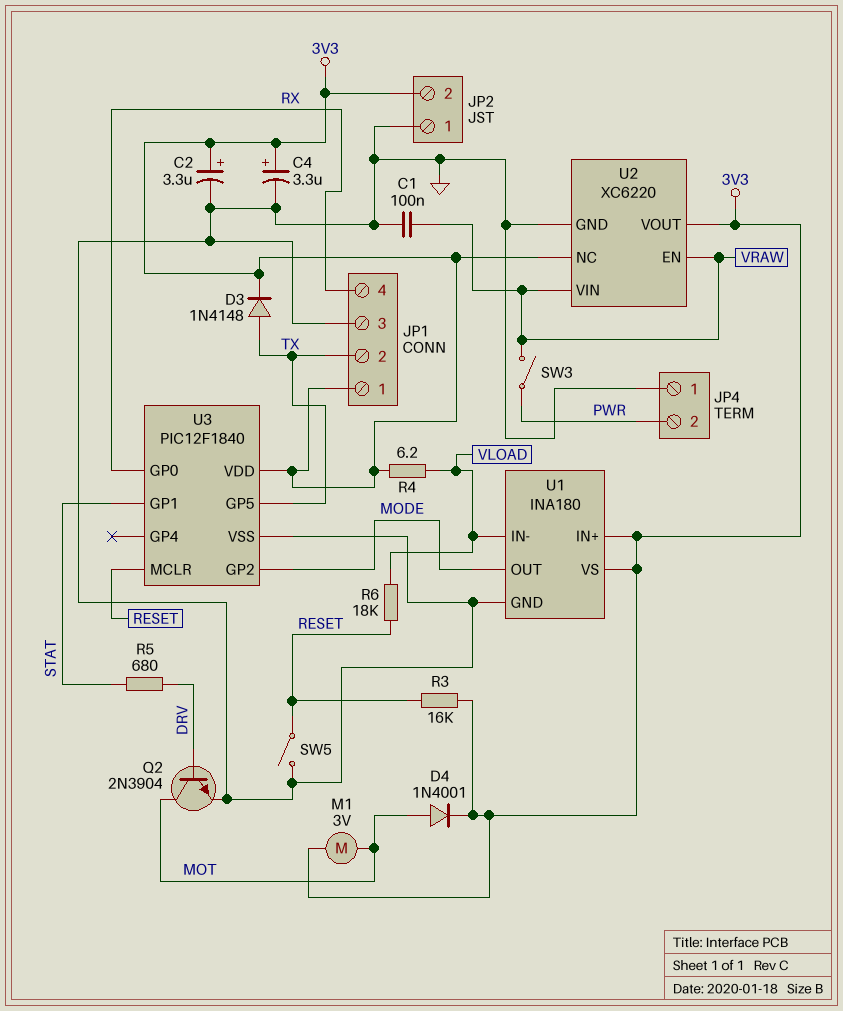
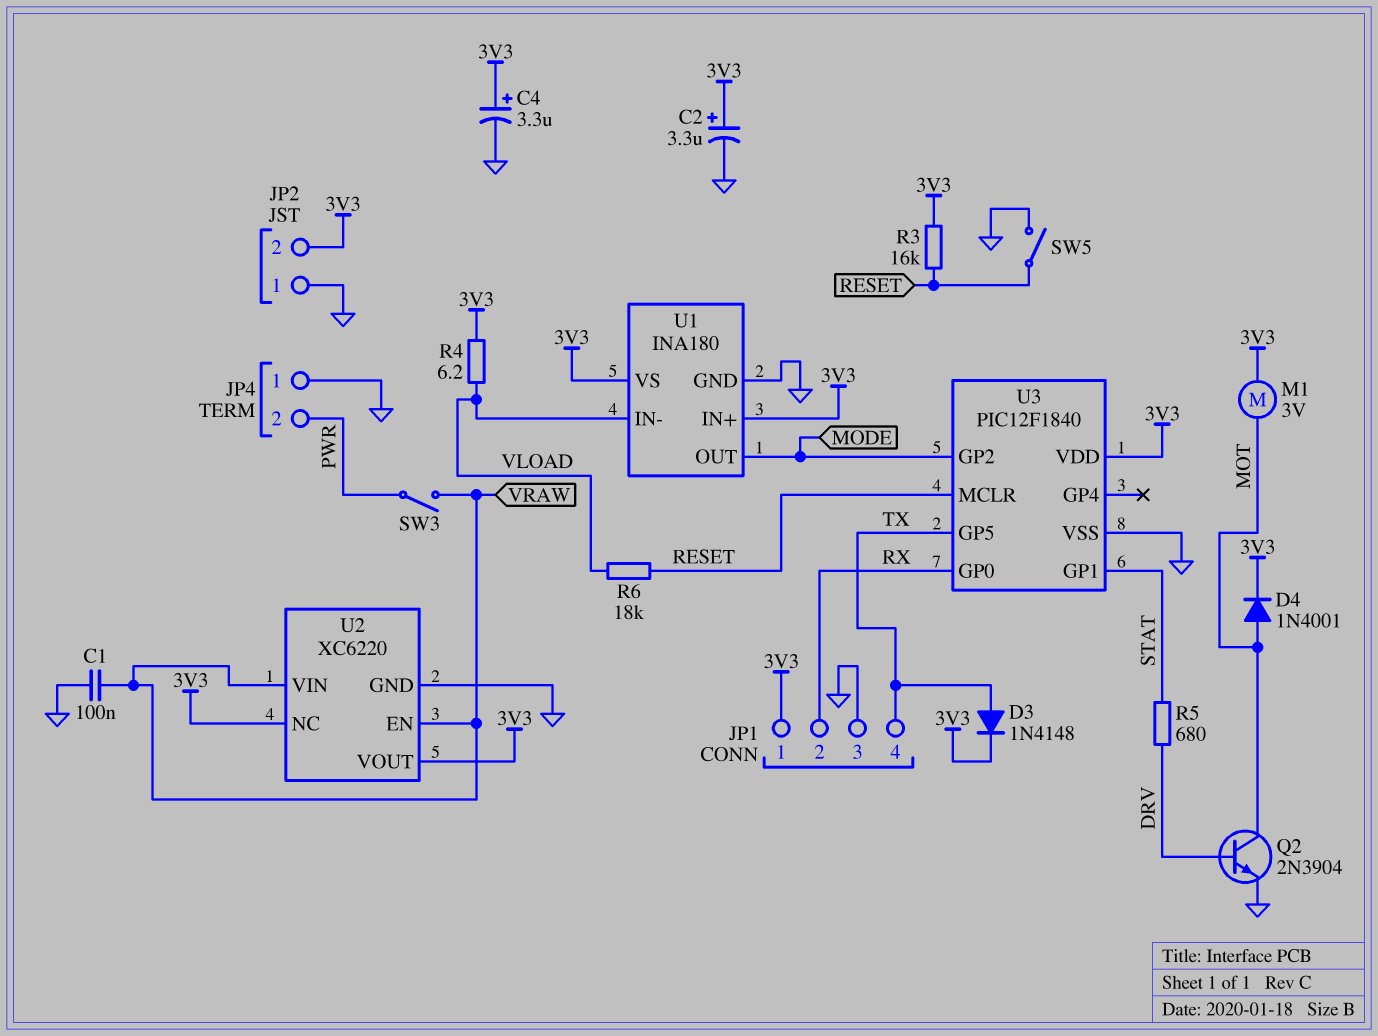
JP1 pin 2: TX -> RX
JP1 pin 4: RX -> TX

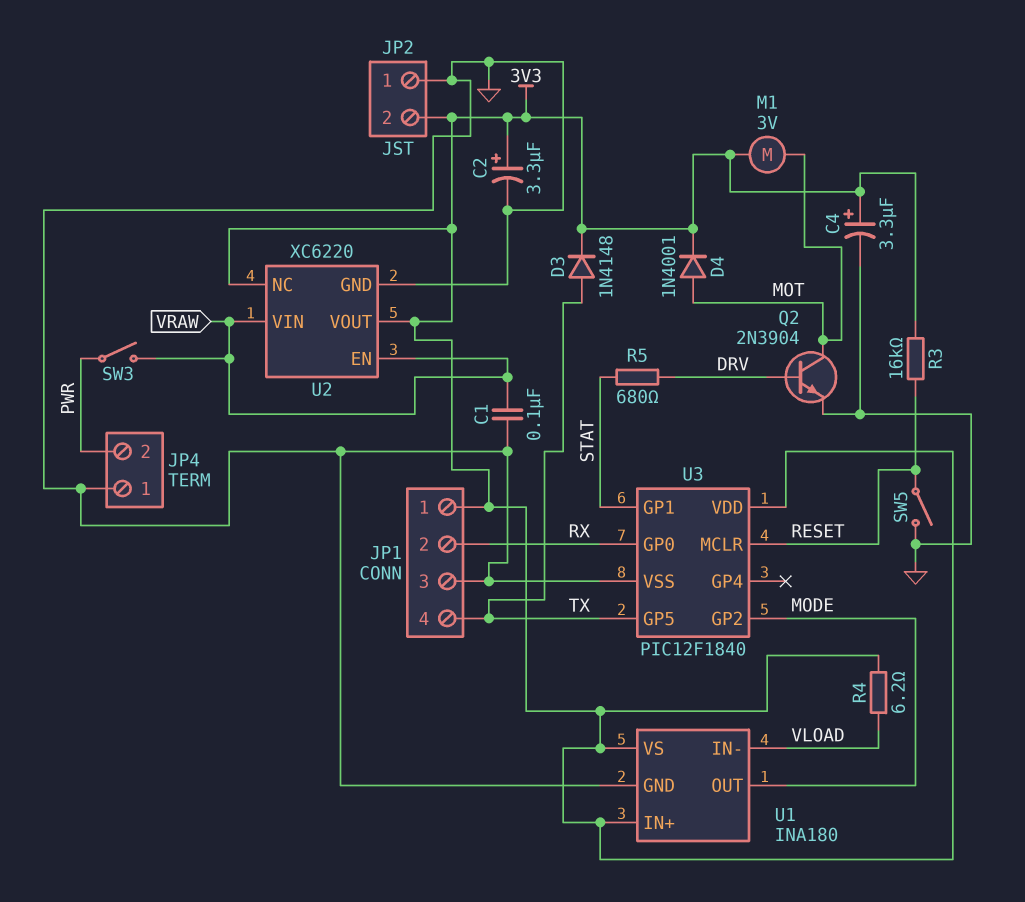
R6: 18k (RESET, VLOAD) -> none

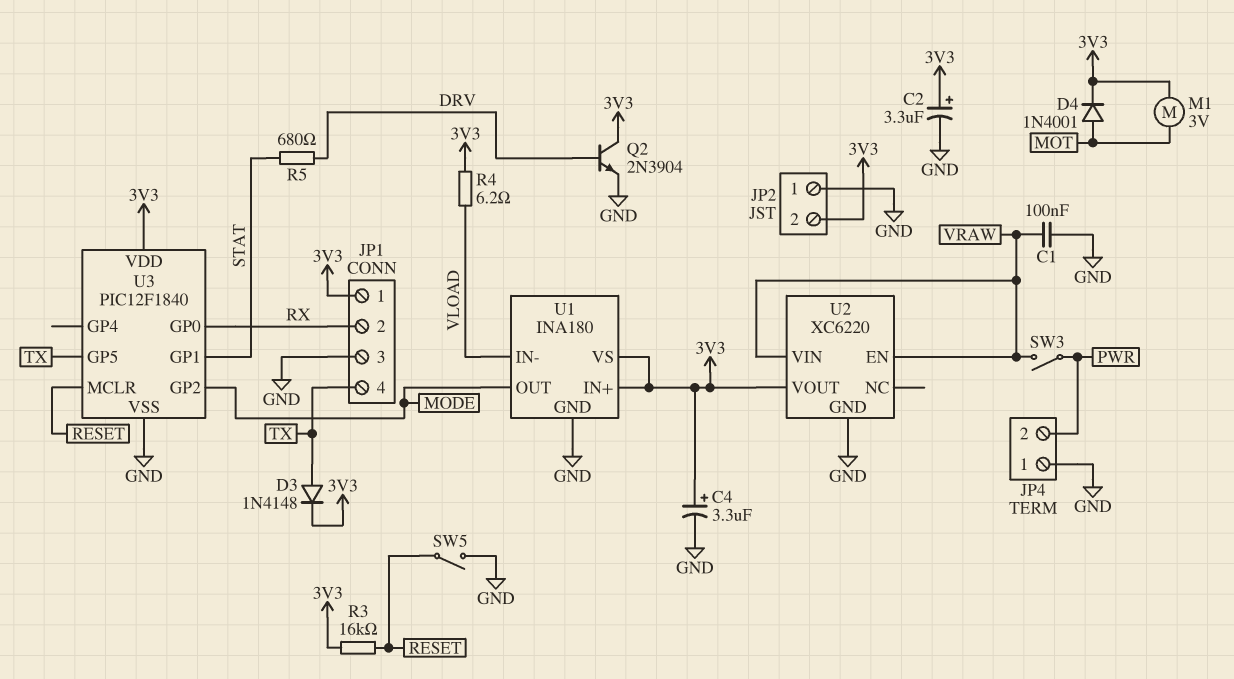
Q2: NPN 2N3904 (B DRV, C MOT, E GND) -> NPN 2N3904 (B DRV, C 3V3, E GND)
U2 pin NC: 3V3 -> none

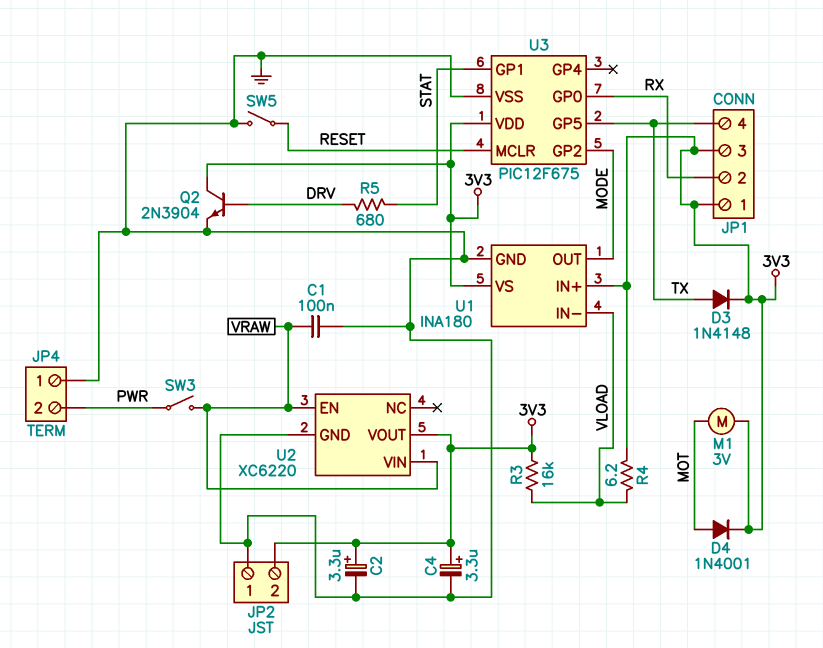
JP1 pin 3: GND -> 3V3
R3: 16k (3V3, RESET) -> 16k (3V3, VLOAD)
U3: PIC12F1840 -> PIC12F675

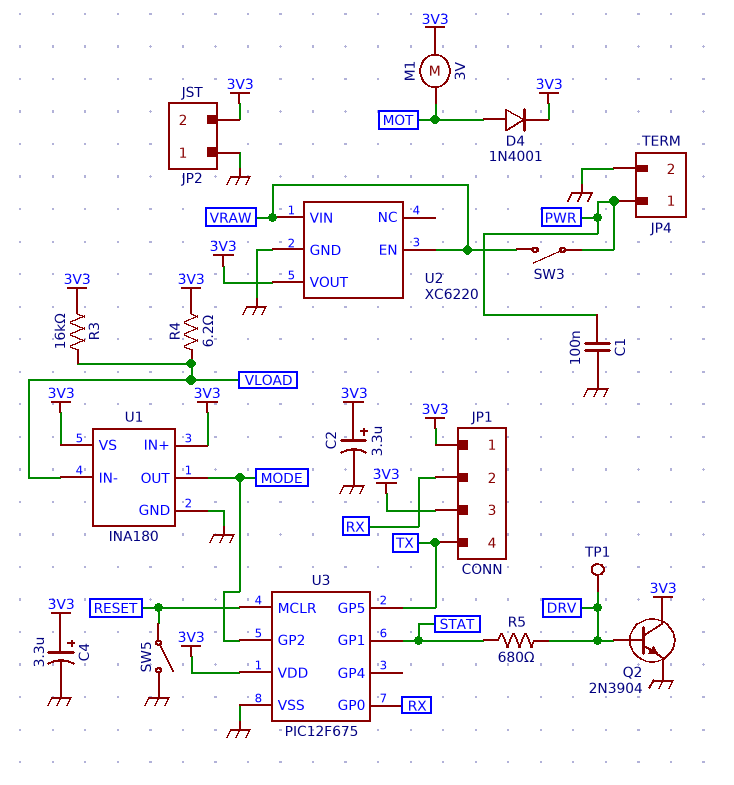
C1: 100nF (GND, VRAW) -> 100nF (GND, PWR)
D3: diode 1N4148 (A TX, K 3V3) -> none
JP4 pin 1: GND -> PWR
JP4 pin 2: PWR -> GND
TP1: none -> test point (DRV)

